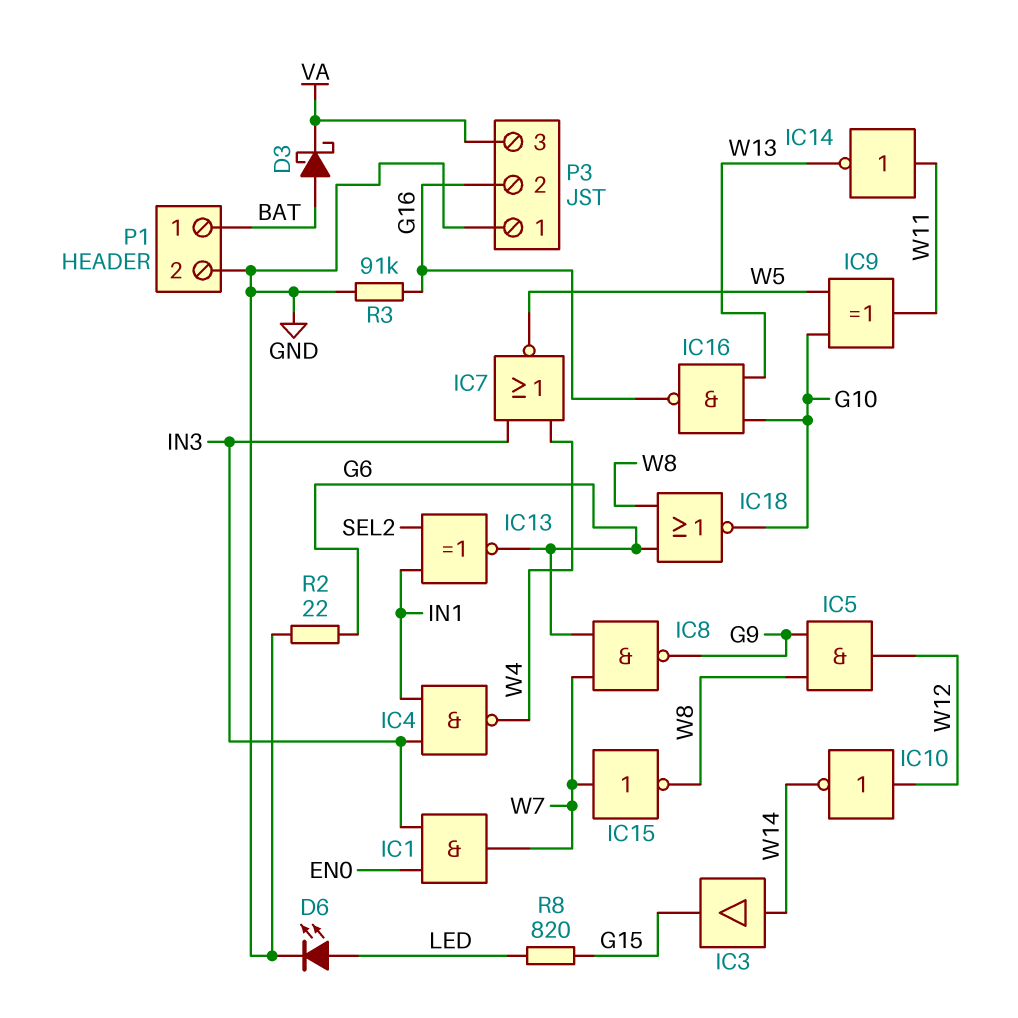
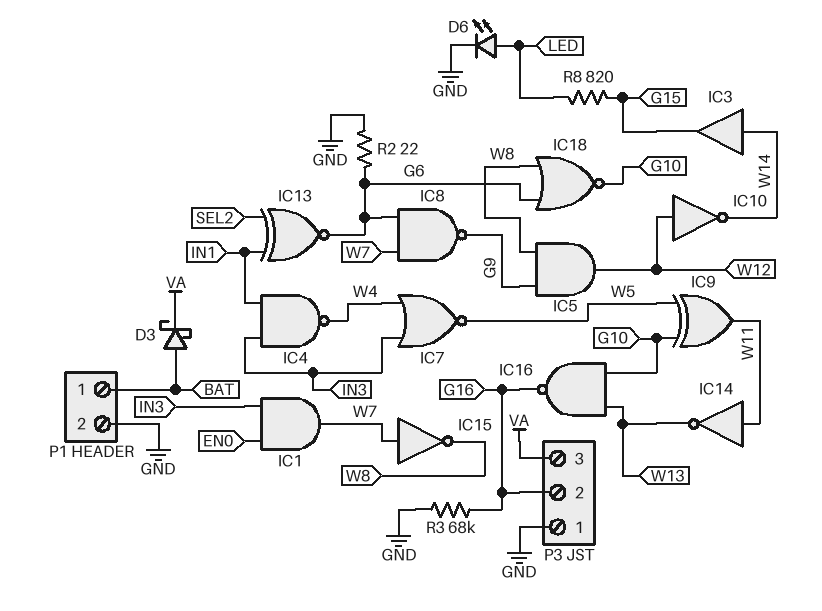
R3: 91k (G16, GND) -> 68k (G16, GND)

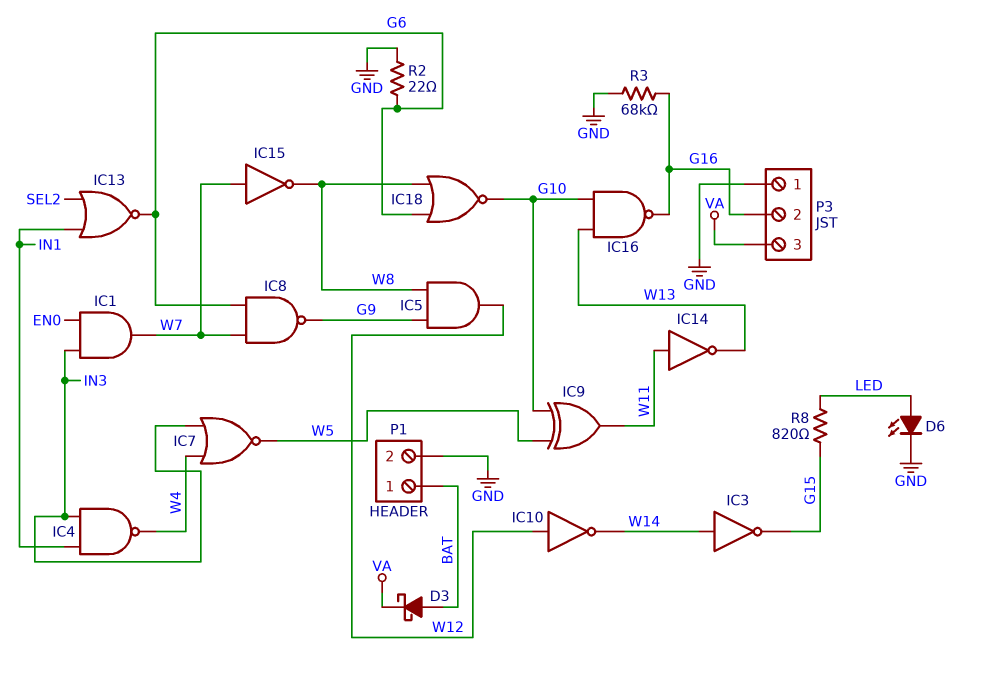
IC3: buffer (in W14, out G15) -> NOT (in W14, out G15)
IC13: XNOR (in IN1, in SEL2, out G6) -> NOR (in IN1, in SEL2, out G6)

